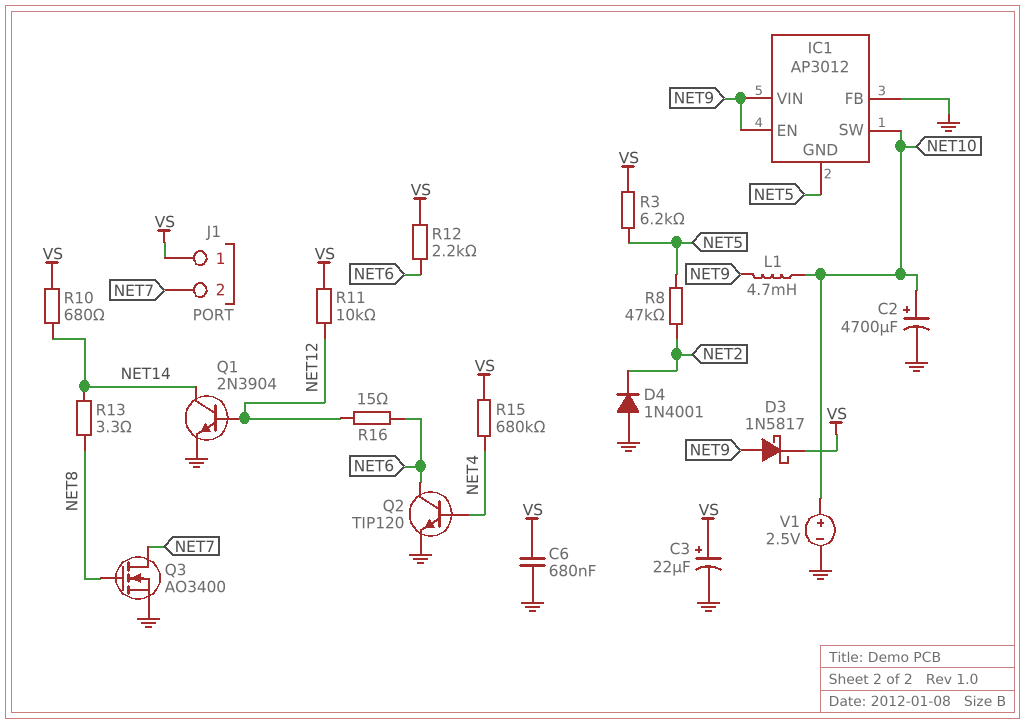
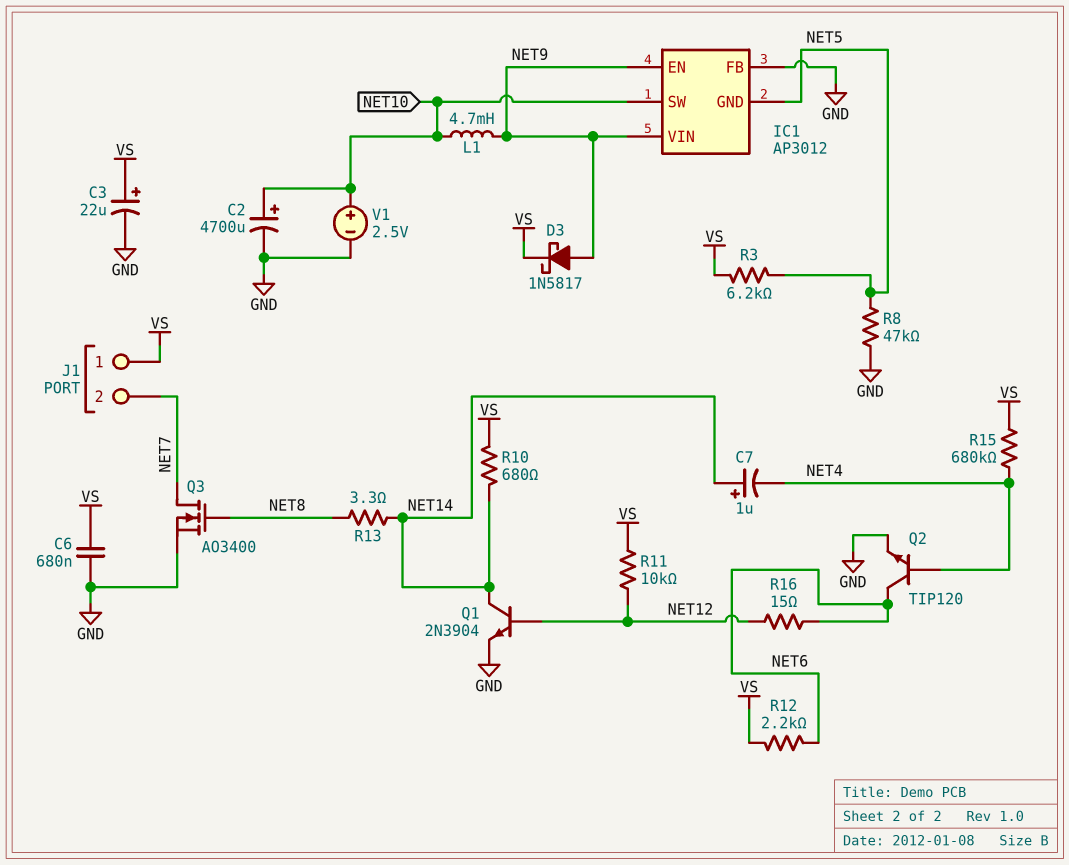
C7: none -> 1uF (plus NET14, minus NET4)
D4: diode 1N4001 (A GND, K NET2) -> none
R8: 47k (NET2, NET5) -> 47k (GND, NET5)

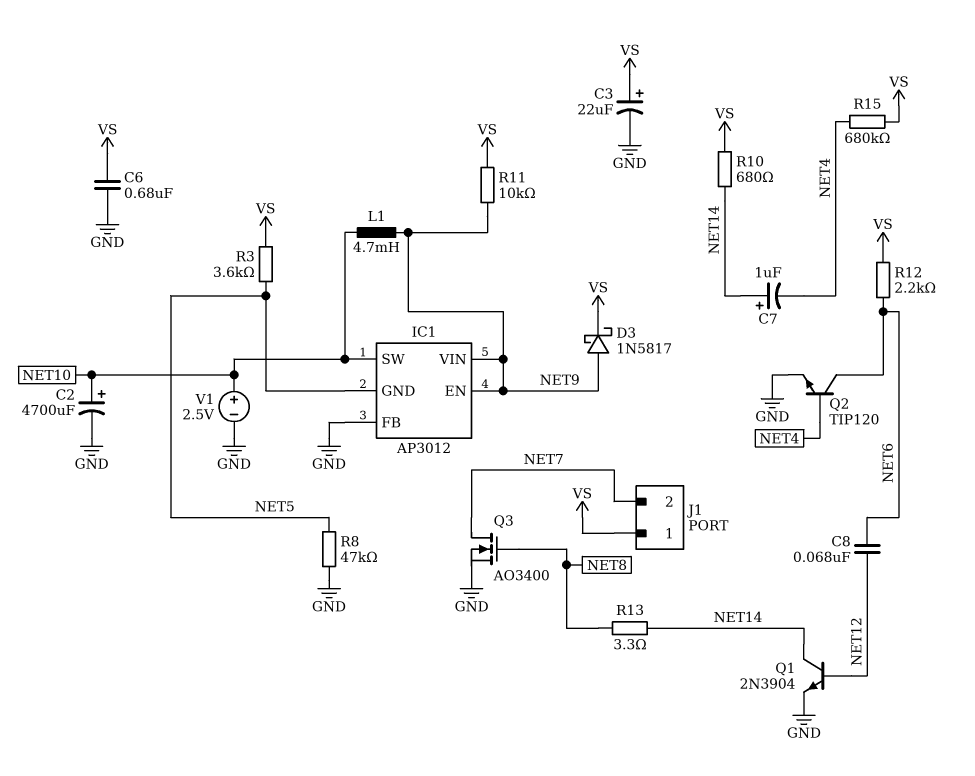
C8: none -> 68nF (NET6, NET12)
R3: 6.2k (NET5, VS) -> 3.6k (NET5, VS)
R11: 10k (NET12, VS) -> 10k (NET9, VS)
R16: 15 (NET6, NET12) -> none

